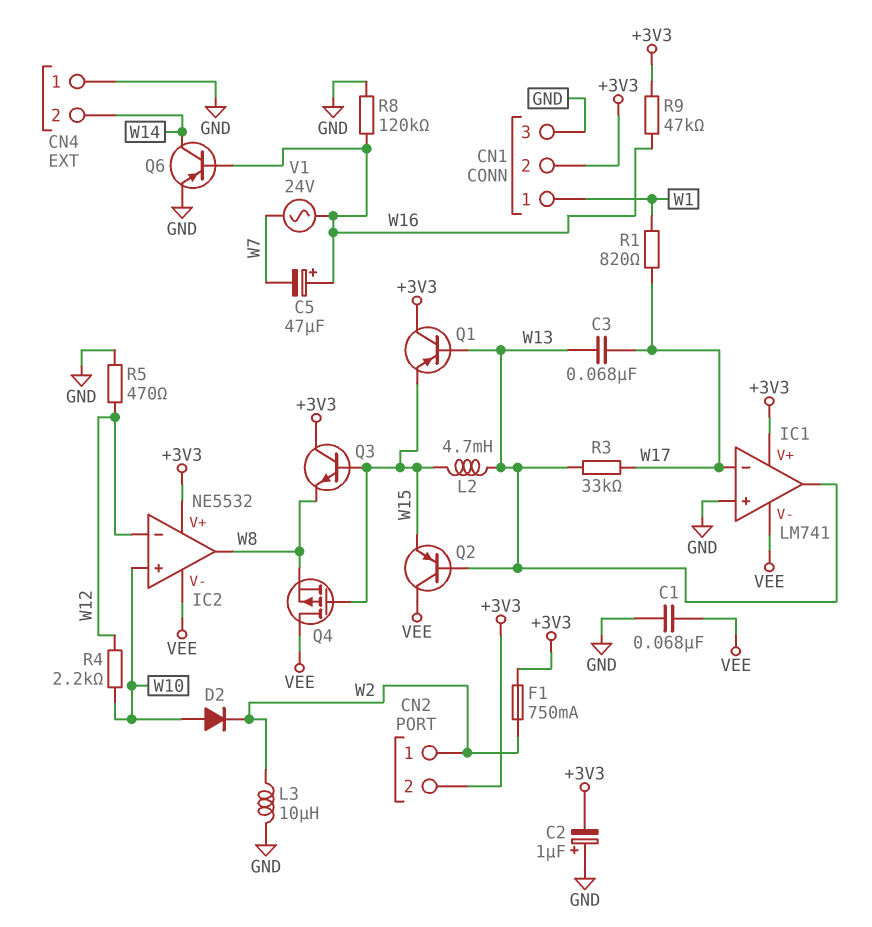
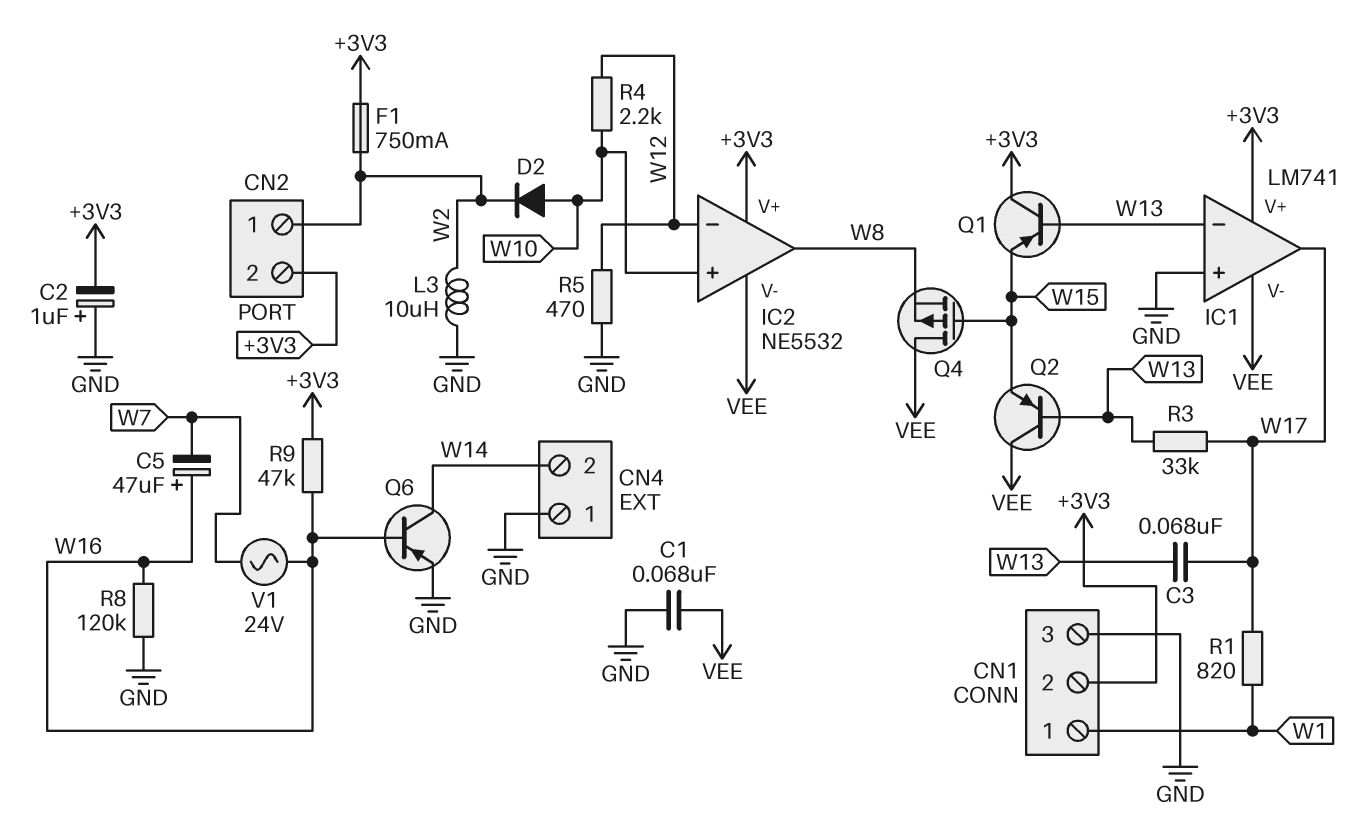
IC1 pin in-: W17 -> W13
IC1 pin out: W13 -> W17
L2: 4.7mH (W13, W15) -> none
Q3: NPN (B W15, C +3V3, E W8) -> none

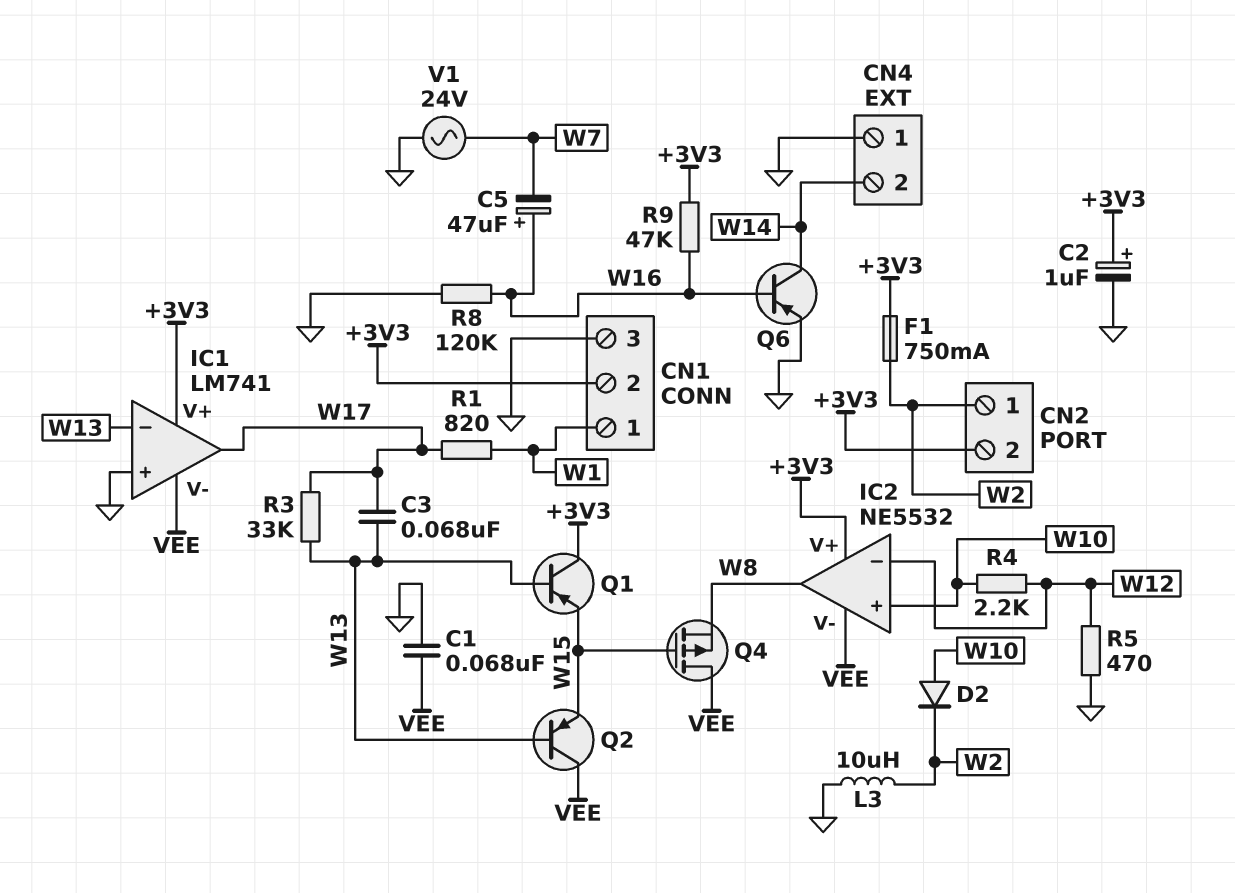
C2: 1uF (plus GND, minus +3V3) -> 1uF (plus +3V3, minus GND)
V1: AC 24V (W7, W16) -> AC 24V (GND, W7)

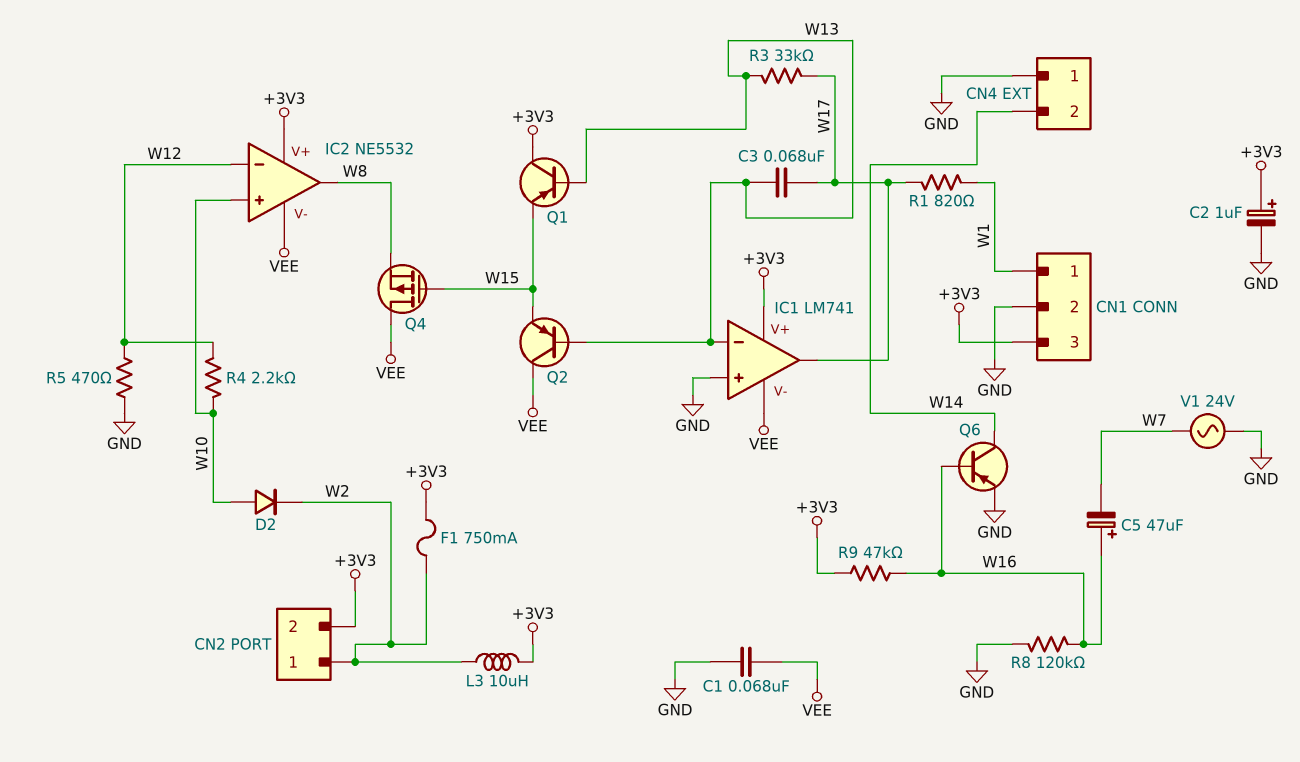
CN1 pin 2: +3V3 -> GND
CN1 pin 3: GND -> +3V3
L3: 10uH (GND, W2) -> 10uH (+3V3, W2)

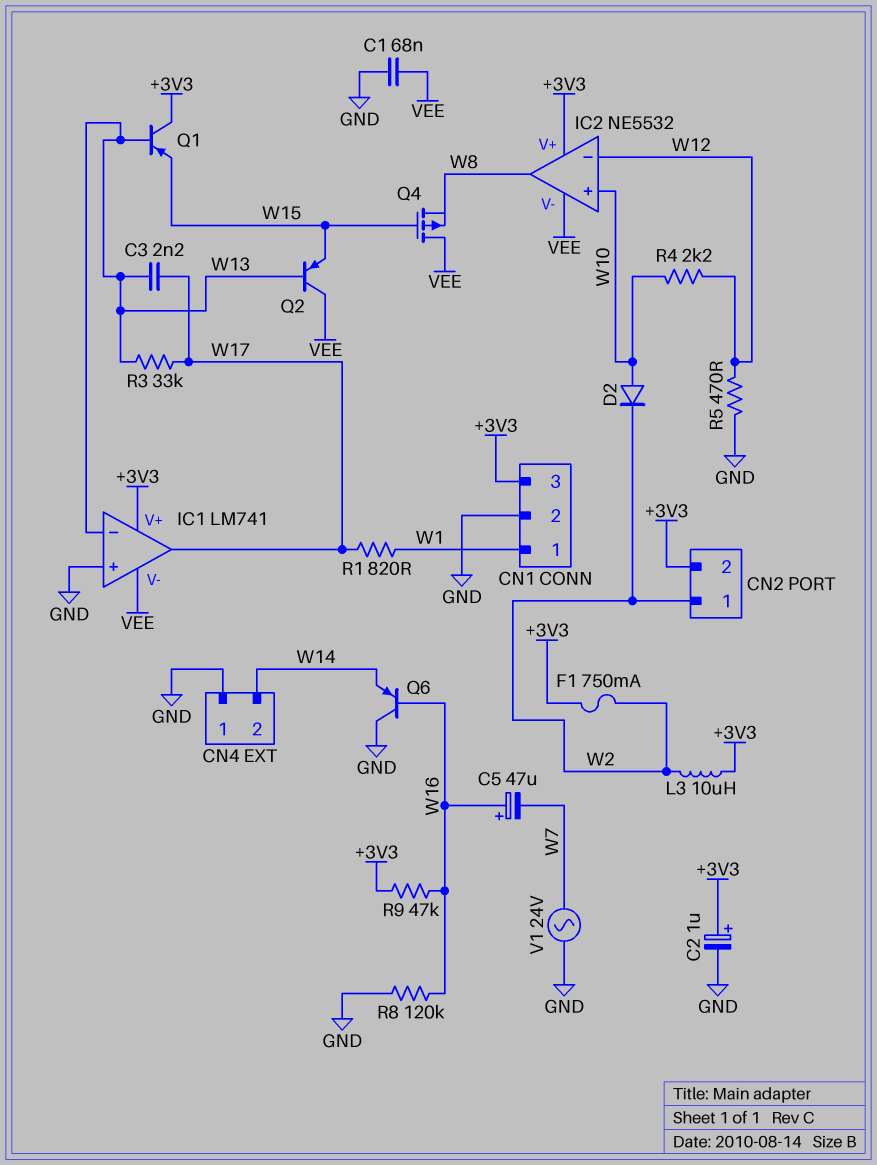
C3: 68nF (W13, W17) -> 2.2nF (W13, W17)
Q6: PNP (B W16, C W14, E GND) -> PNP (B W16, C GND, E W14)

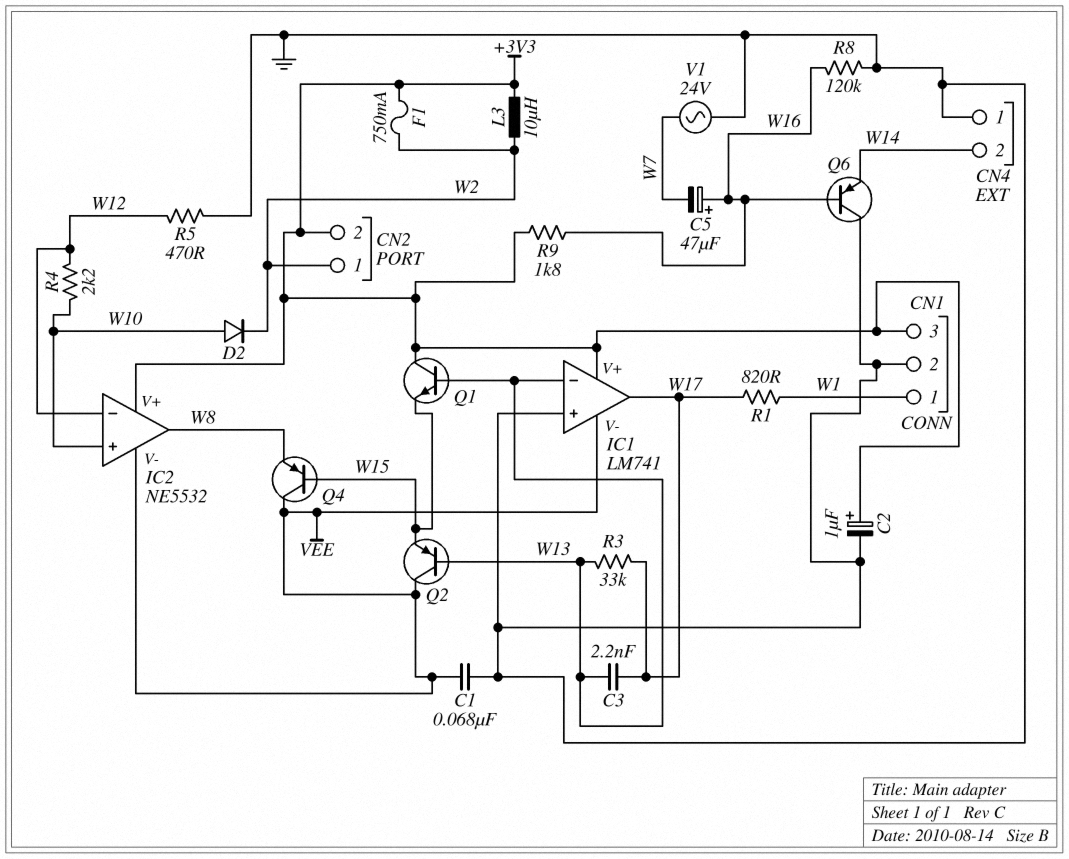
Q1: PNP (B W13, C +3V3, E W15) -> NPN (B W13, C +3V3, E W15)
Q4: PMOS (G W15, D VEE, S W8) -> PNP (B W15, C VEE, E W8)
R9: 47k (+3V3, W16) -> 1.8k (+3V3, W16)

